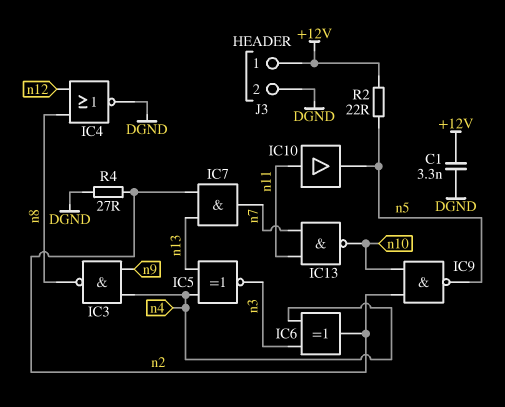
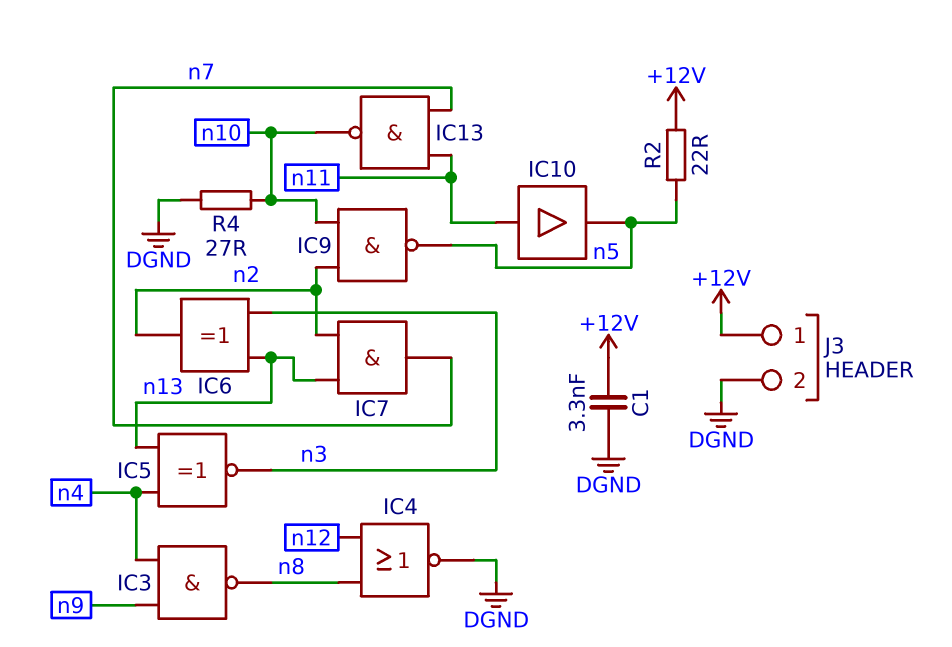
IC6: XOR (in n3, in n4, out n2) -> XOR (in n3, in n13, out n2)
R4: 27 (DGND, n2) -> 27 (DGND, n10)

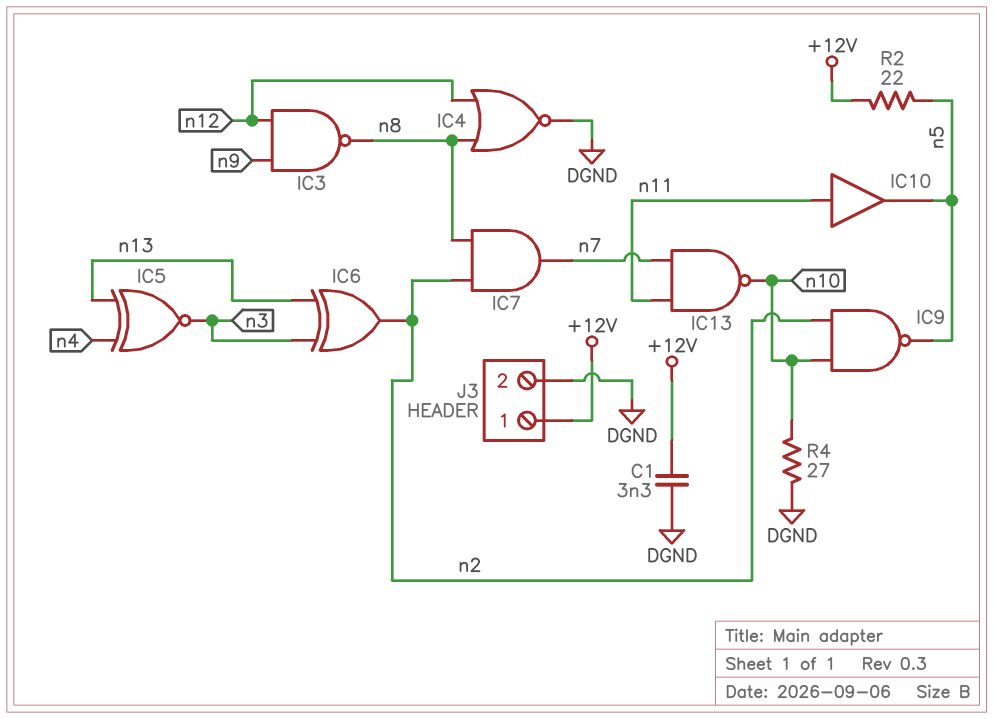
IC3: NAND (in n4, in n9, out n8) -> NAND (in n9, in n12, out n8)
IC7: AND (in n2, in n13, out n7) -> AND (in n2, in n8, out n7)

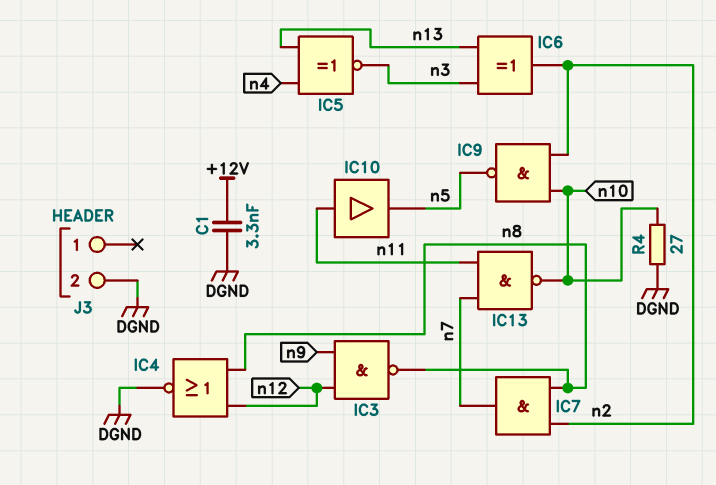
J3 pin 1: +12V -> none
R2: 22 (+12V, n5) -> none

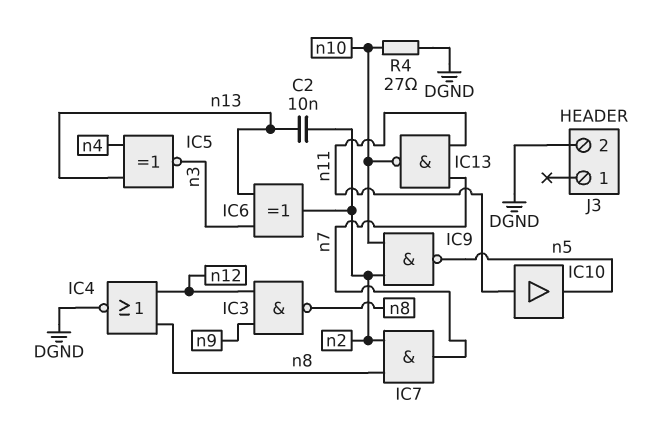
C1: 3.3nF (+12V, DGND) -> none
C2: none -> 10nF (n2, n13)

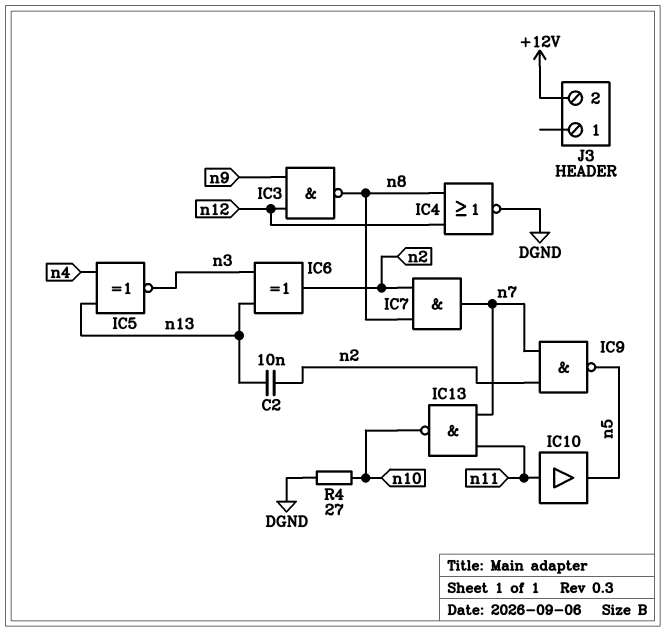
IC9: NAND (in n2, in n10, out n5) -> NAND (in n2, in n7, out n5)
J3 pin 2: DGND -> +12V

